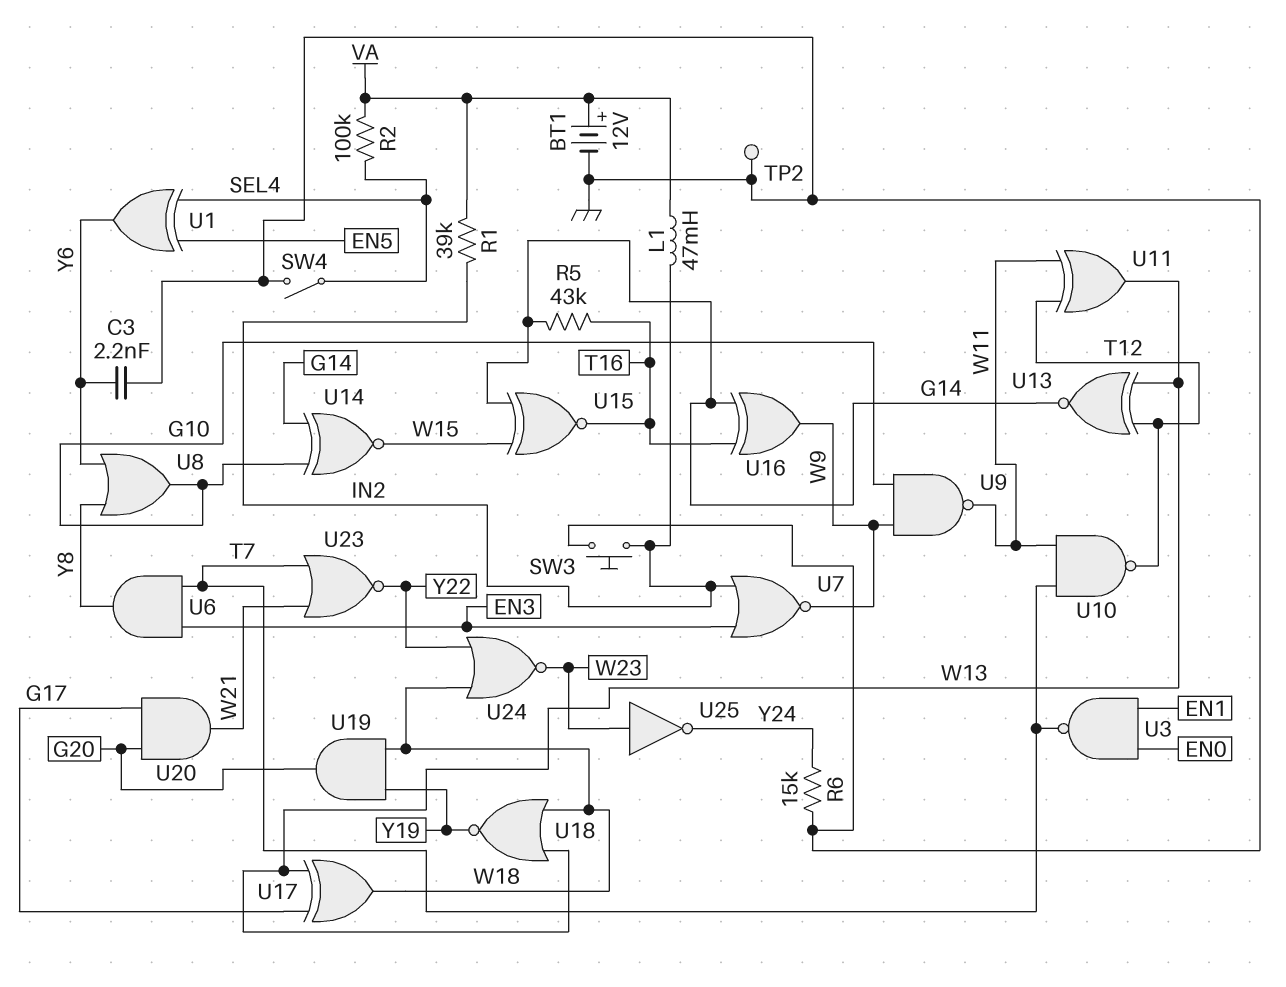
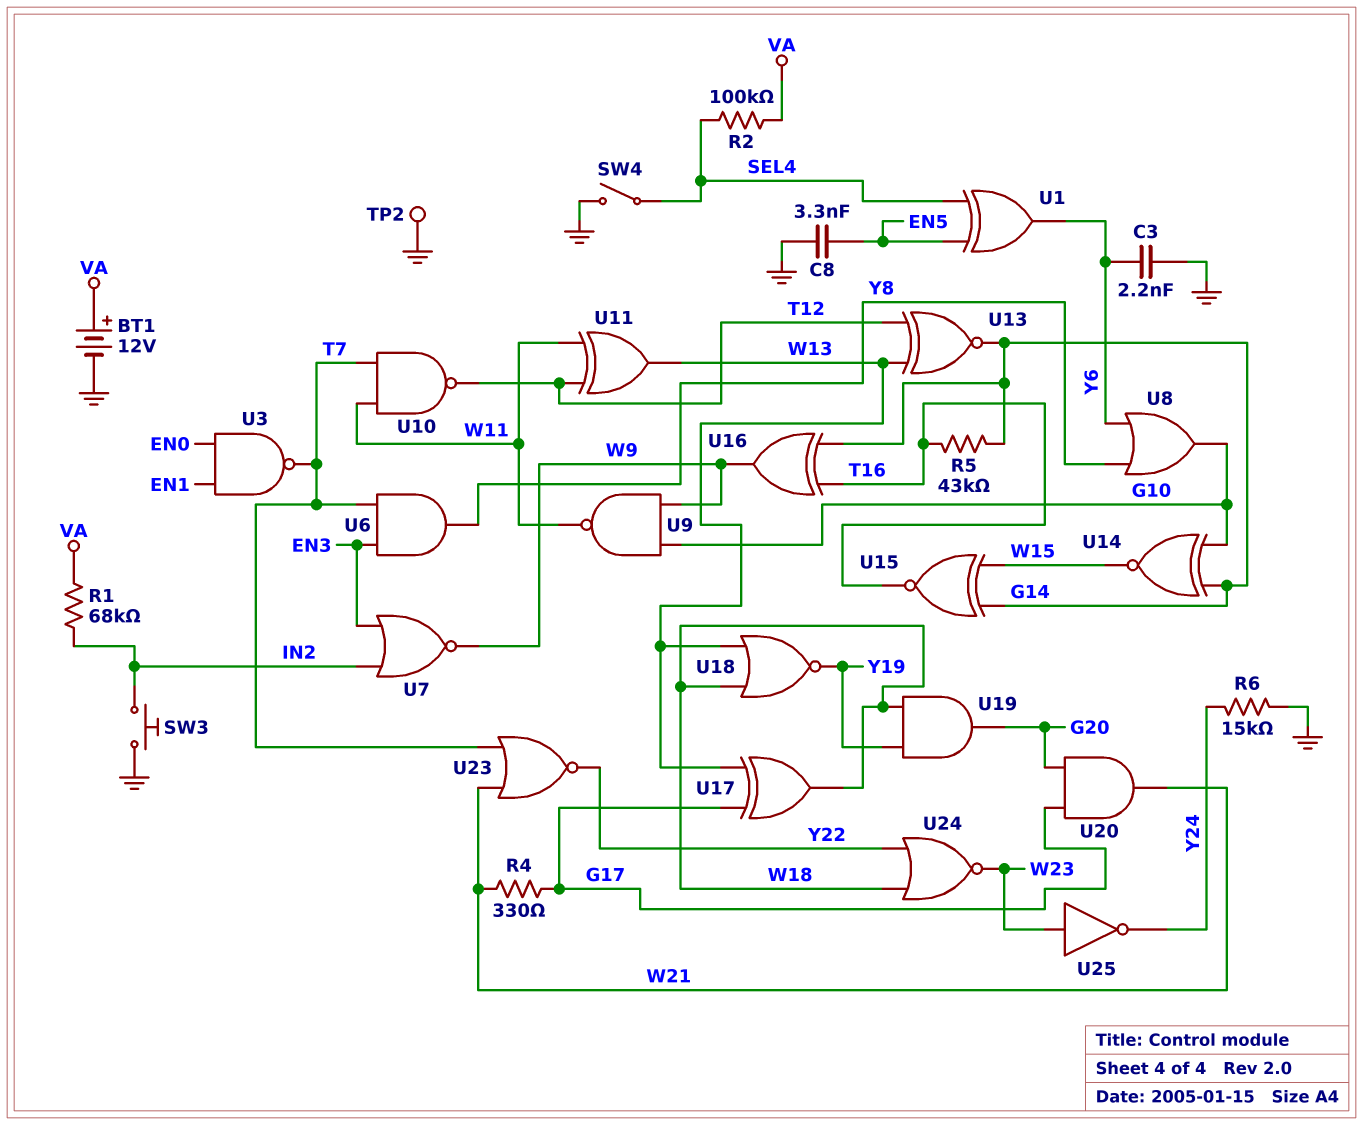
C8: none -> 3.3nF (EN5, GND)
L1: 47mH (IN2, VA) -> none
R1: 39k (IN2, VA) -> 68k (IN2, VA)
R4: none -> 330 (G17, W21)

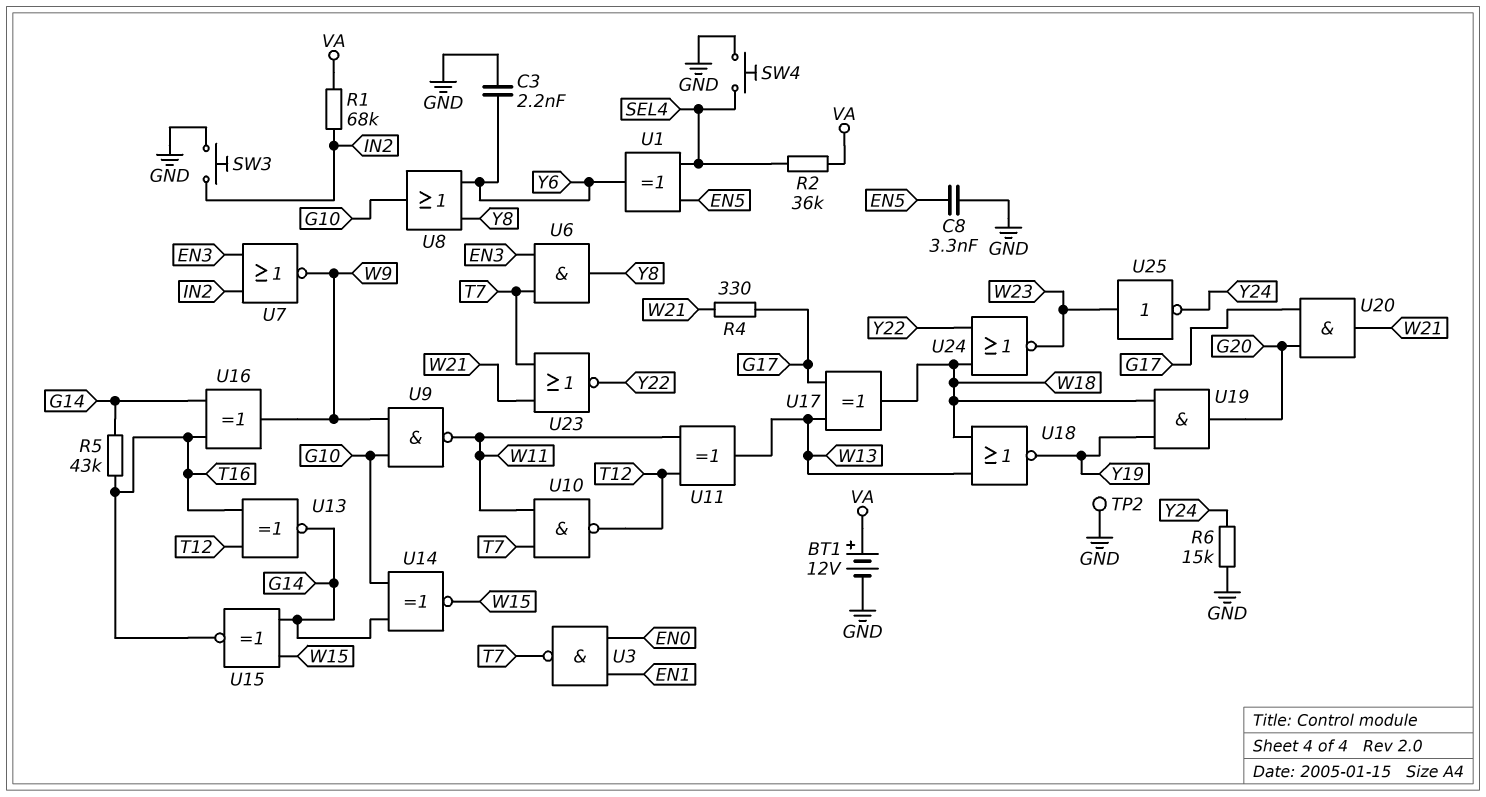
R2: 100k (SEL4, VA) -> 36k (SEL4, VA)
SW4: switch (GND, SEL4) -> button (GND, SEL4)
U13: XNOR (in T12, in W13, out G14) -> XNOR (in T12, in T16, out G14)

